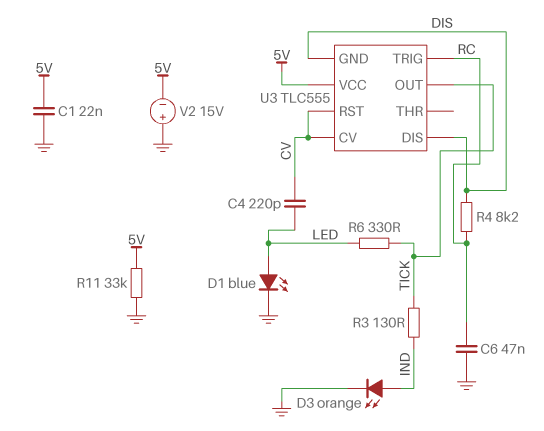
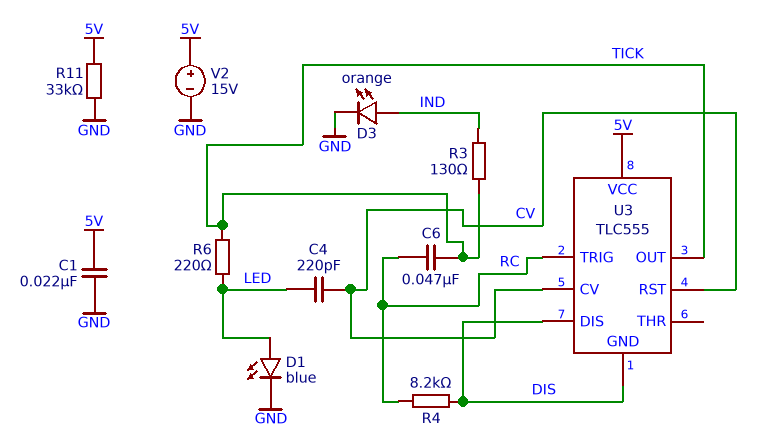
C6: 47nF (GND, RC) -> 47nF (RC, TICK)
R6: 330 (LED, TICK) -> 220 (LED, TICK)
V2: 15V (plus GND, minus 5V) -> 15V (plus 5V, minus GND)

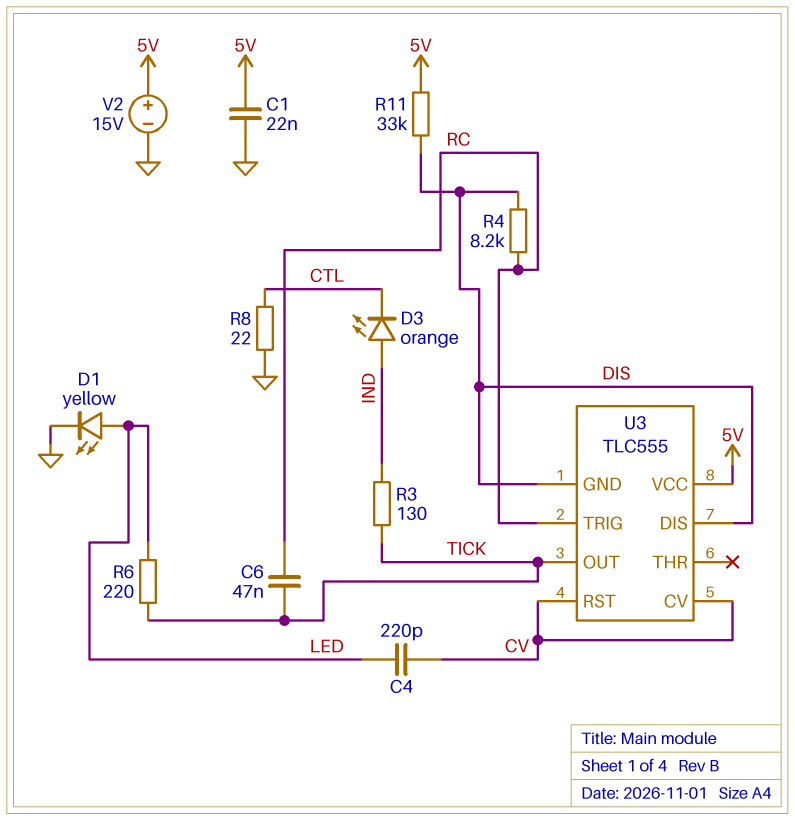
D1: LED blue (A LED, K GND) -> LED yellow (A LED, K GND)
D3: LED orange (A IND, K GND) -> LED orange (A IND, K CTL)
R8: none -> 22 (CTL, GND)
R11: 33k (5V, GND) -> 33k (5V, DIS)

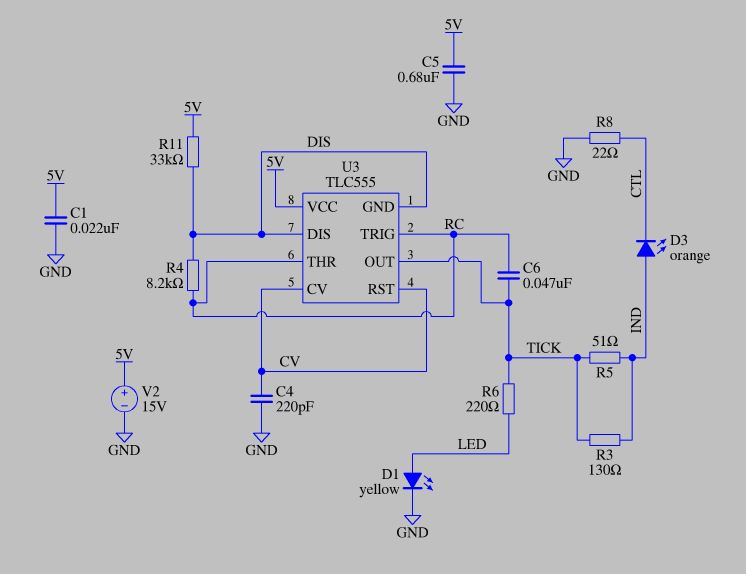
C4: 220pF (CV, LED) -> 220pF (CV, GND)
C5: none -> 680nF (5V, GND)
R5: none -> 51 (IND, TICK)
U3 pin THR: none -> RC

